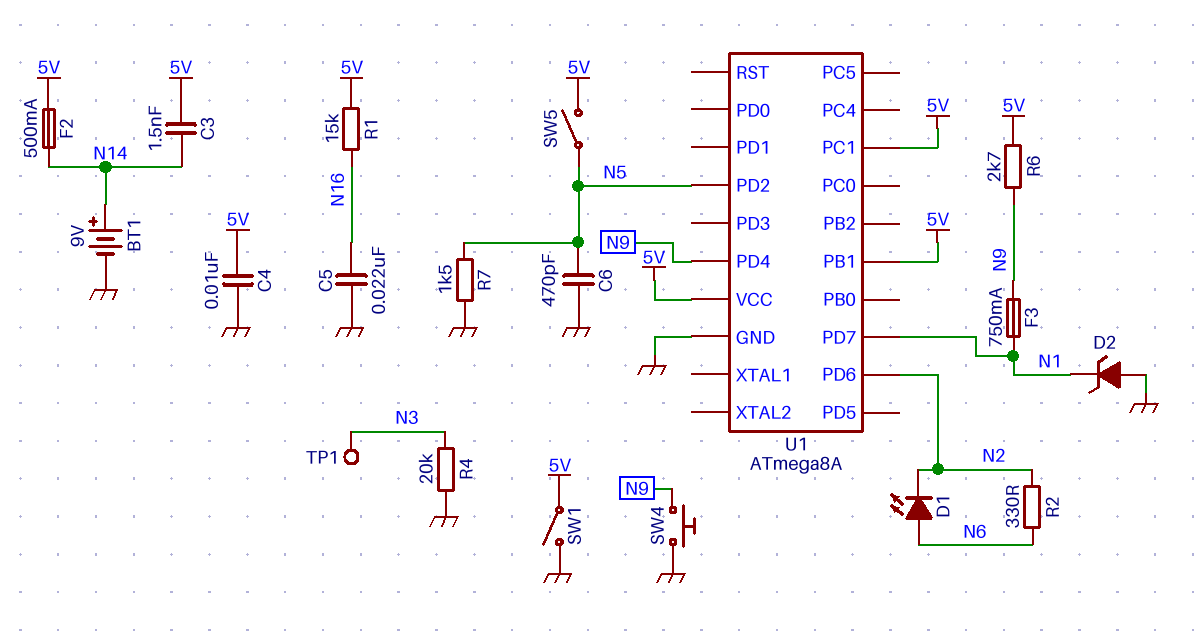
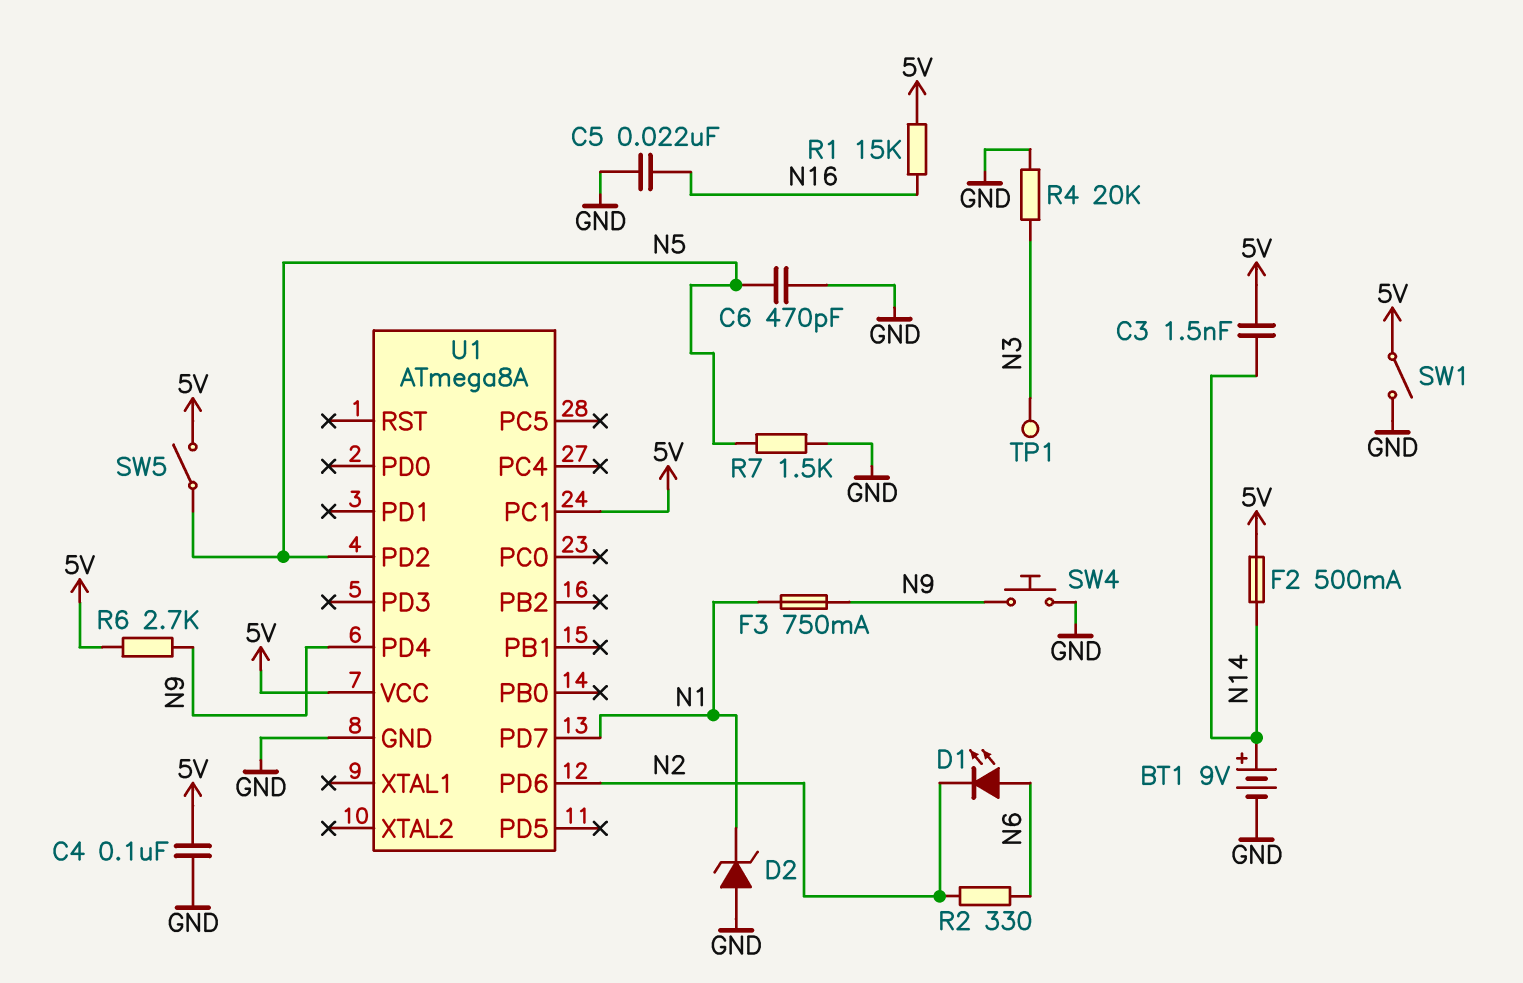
C4: 10nF (5V, GND) -> 100nF (5V, GND)
U1 pin PB1: 5V -> none

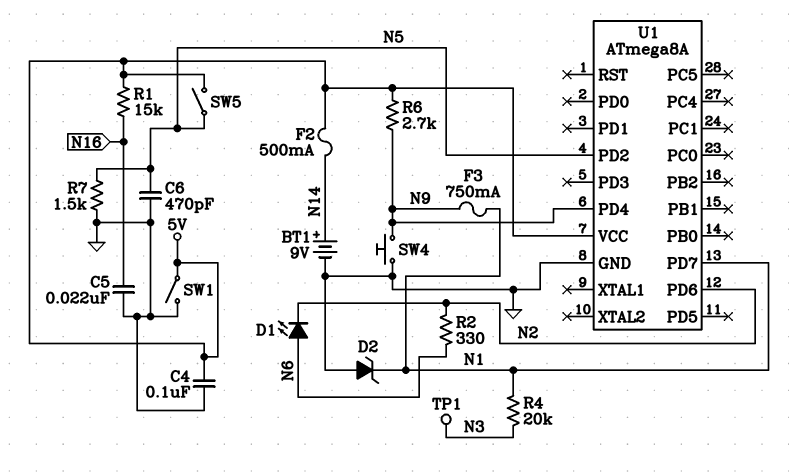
C3: 1.5nF (5V, N14) -> none
R4: 20k (GND, N3) -> 20k (N1, N3)
U1 pin PC1: 5V -> none

